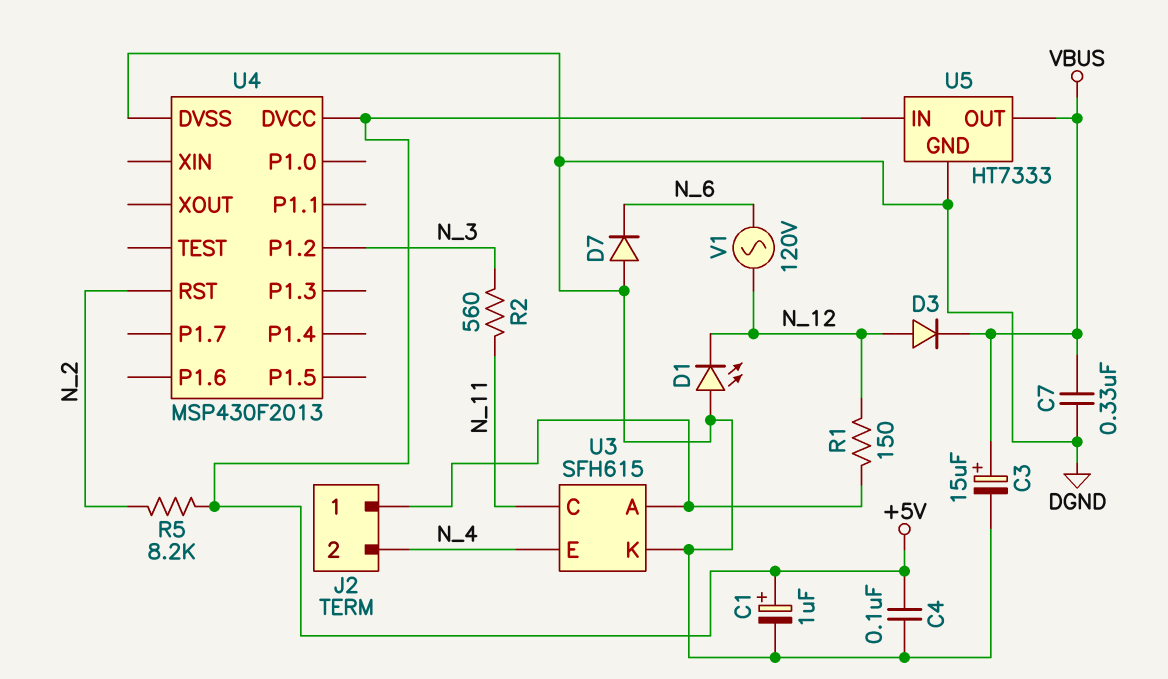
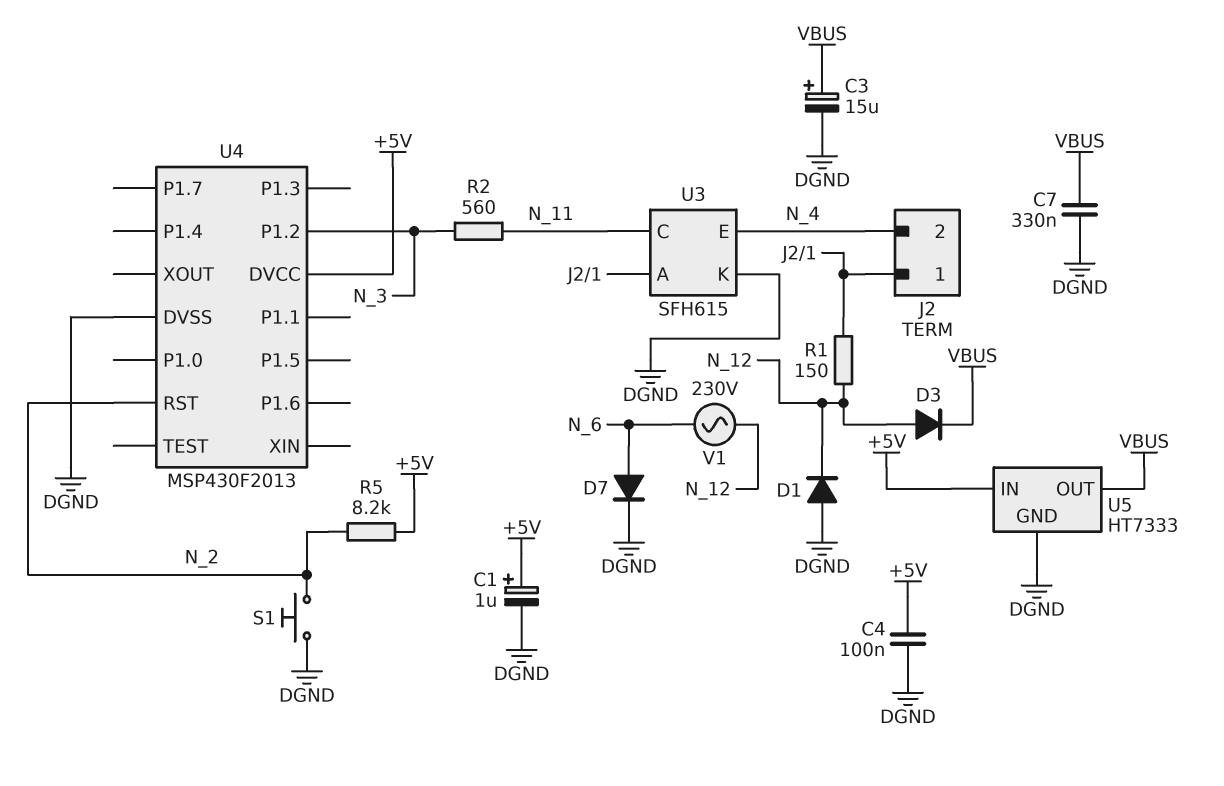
D1: LED (A DGND, K N_12) -> diode (A DGND, K N_12)
D7: diode (A DGND, K N_6) -> diode (A N_6, K DGND)
S1: none -> button (DGND, N_2)
V1: AC 120V (N_6, N_12) -> AC 230V (N_6, N_12)

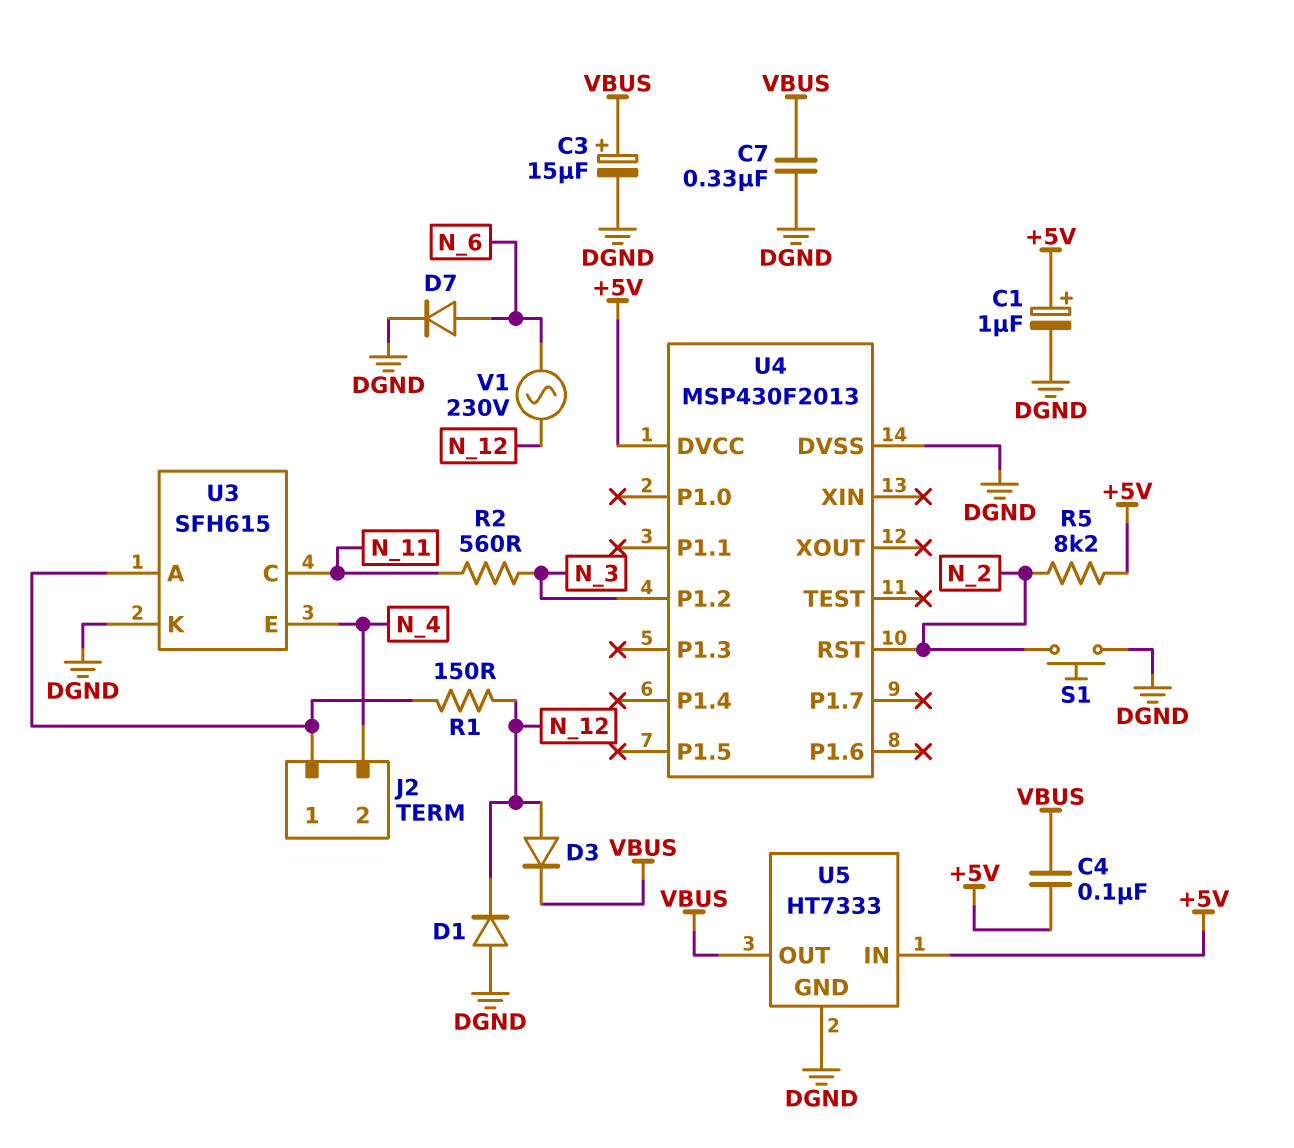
C4: 100nF (+5V, DGND) -> 100nF (+5V, VBUS)

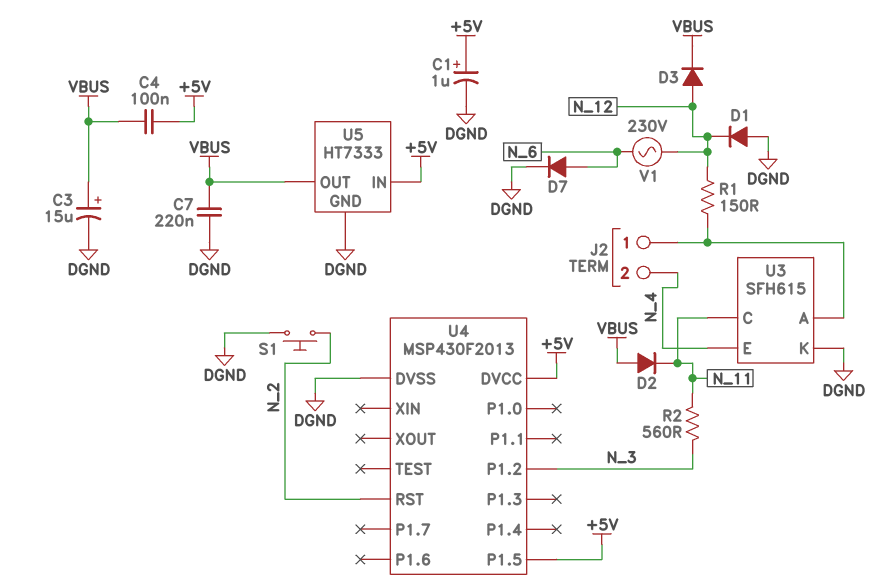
C7: 330nF (DGND, VBUS) -> 220nF (DGND, VBUS)
D2: none -> diode (A VBUS, K N_11)
R5: 8.2k (+5V, N_2) -> none
U4 pin P1.5: none -> +5V

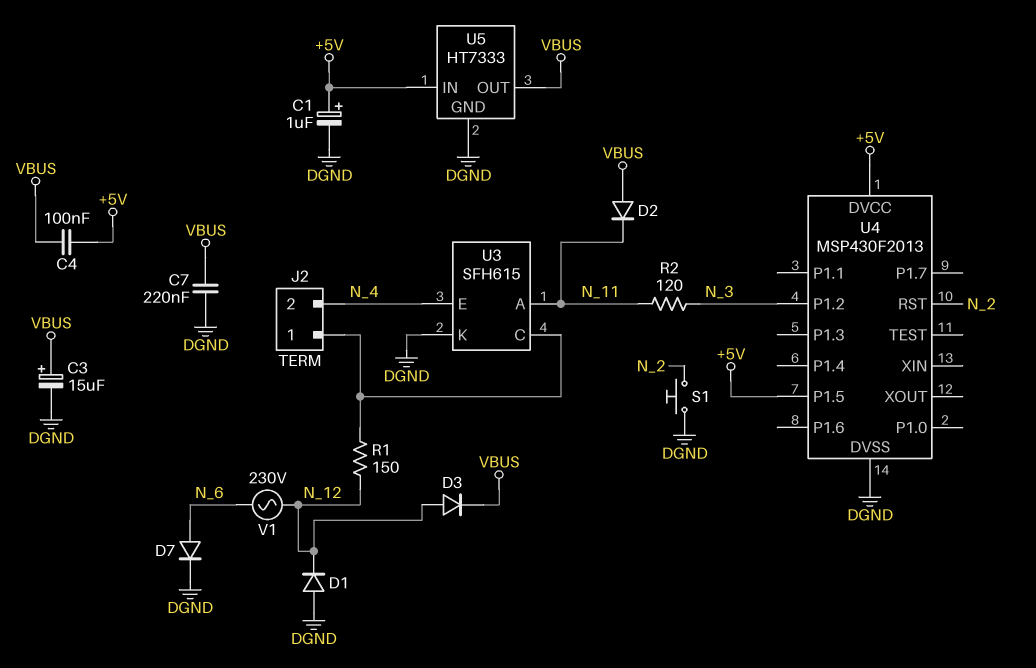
R2: 560 (N_3, N_11) -> 120 (N_3, N_11)
U3 pin A: J2/1 -> N_11
U3 pin C: N_11 -> J2/1

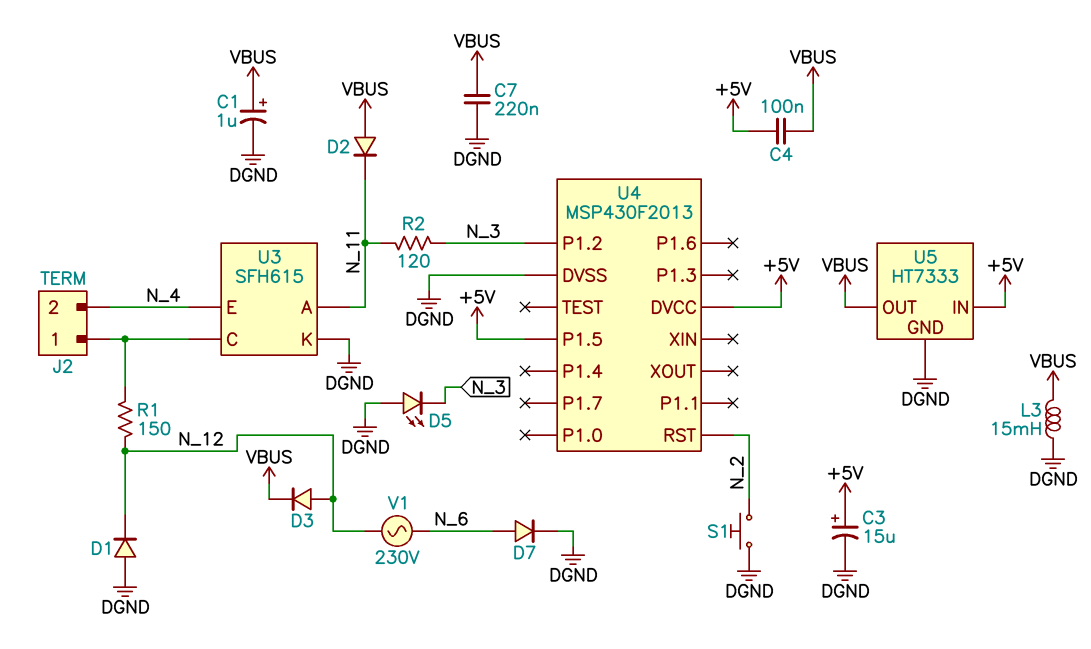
C1: 1uF (plus +5V, minus DGND) -> 1uF (plus VBUS, minus DGND)
C3: 15uF (plus VBUS, minus DGND) -> 15uF (plus +5V, minus DGND)
D5: none -> LED (A DGND, K N_3)
L3: none -> 15mH (DGND, VBUS)

